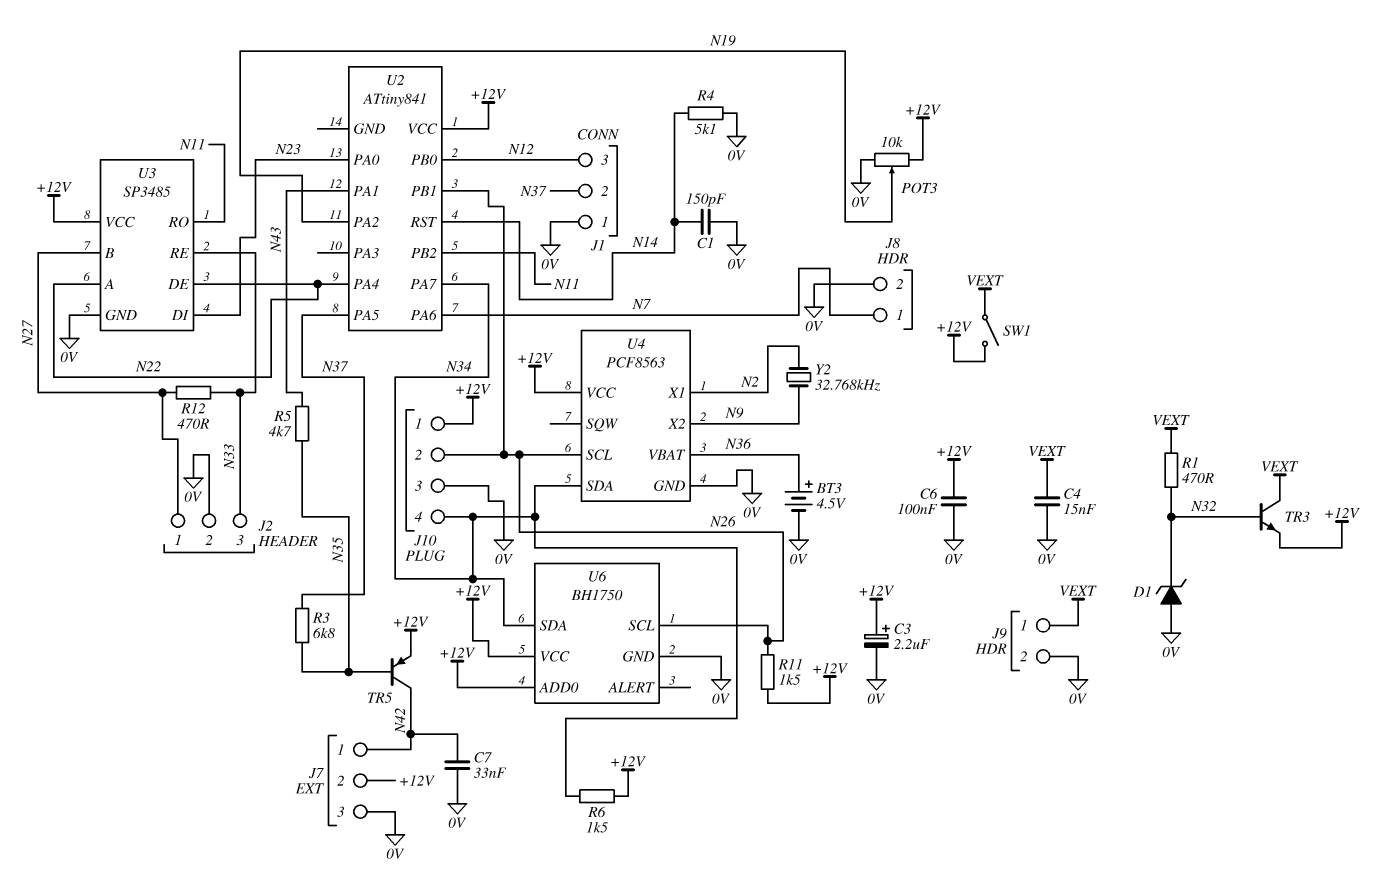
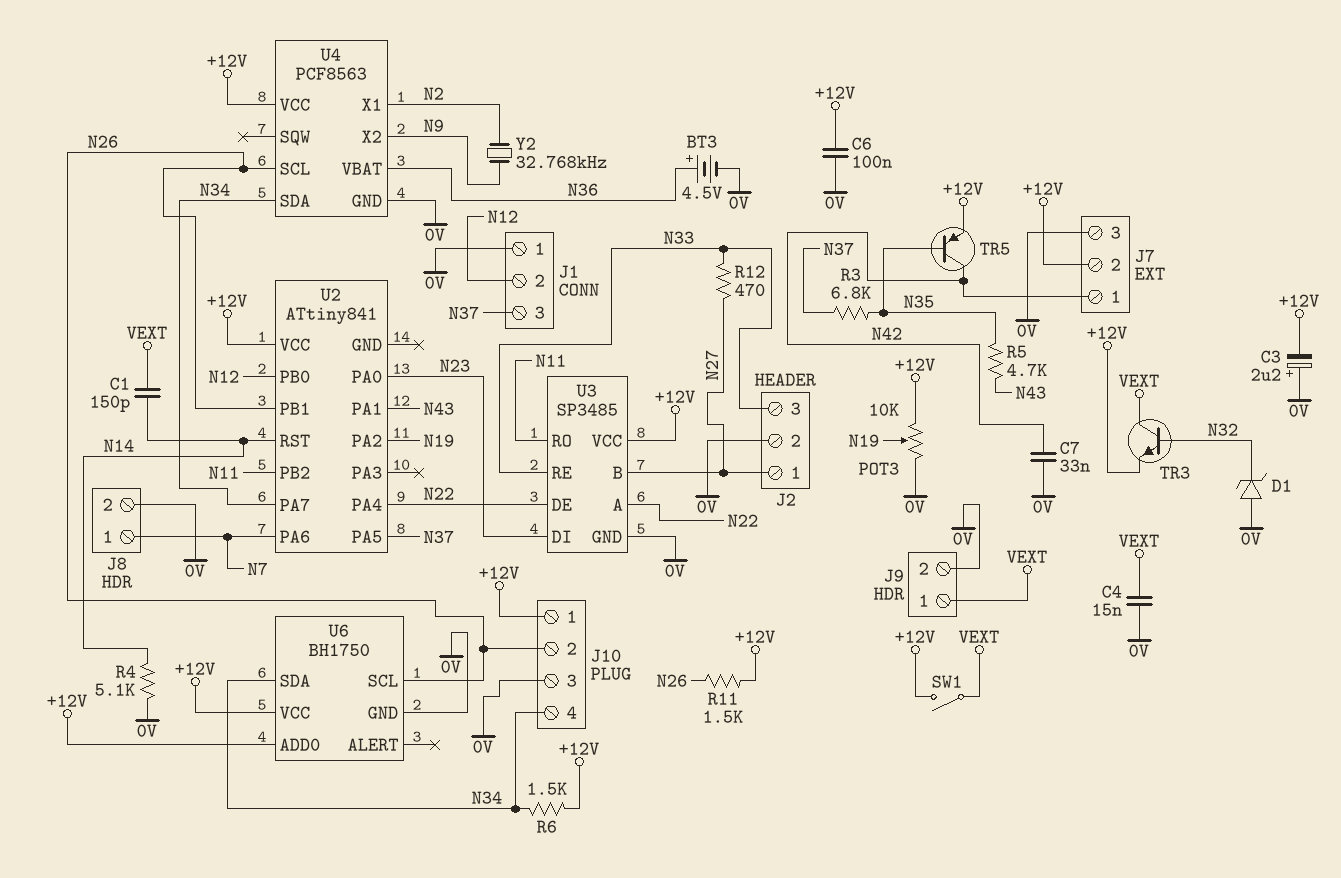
C1: 150pF (0V, N14) -> 150pF (N14, VEXT)
C3: 2.2uF (plus +12V, minus 0V) -> 2.2uF (plus 0V, minus +12V)
J1 pin 2: N37 -> N12
J1 pin 3: N12 -> N37
R1: 470 (N32, VEXT) -> none

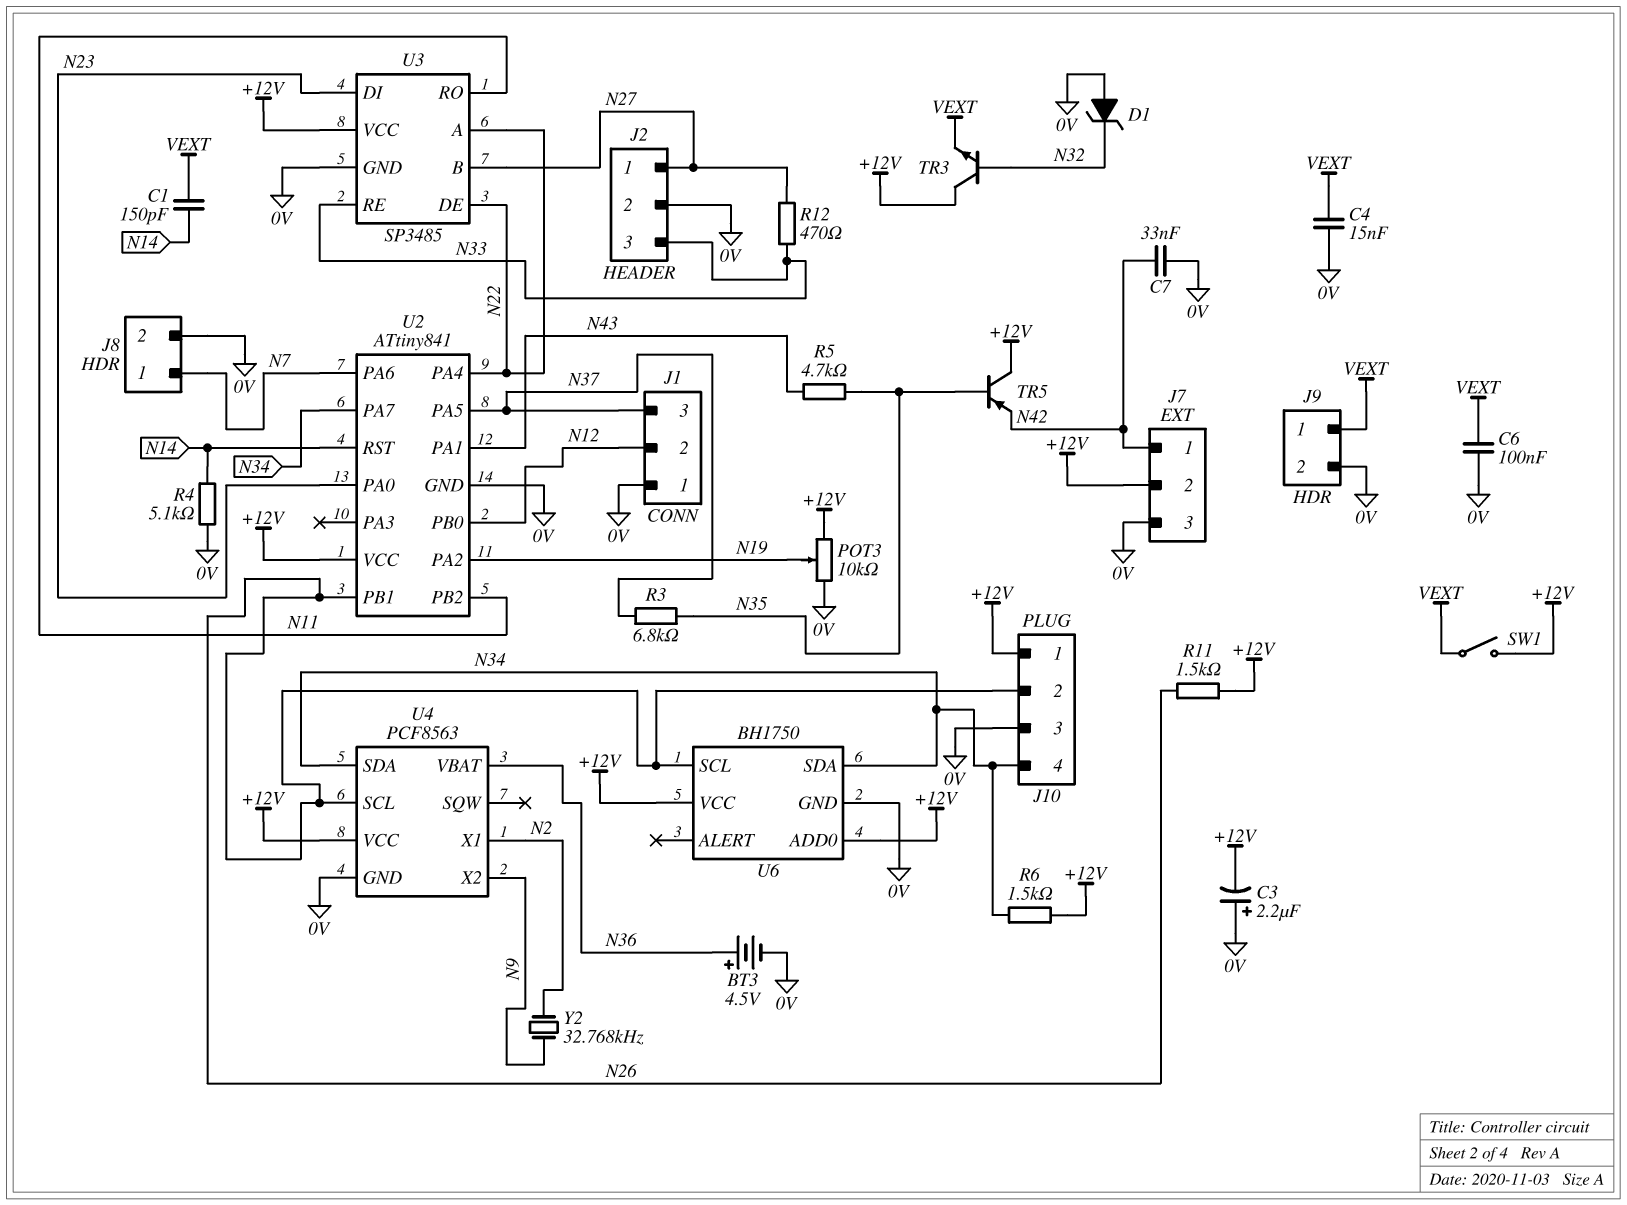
C6: 100nF (+12V, 0V) -> 100nF (0V, VEXT)
TR3: NPN (B N32, C VEXT, E +12V) -> NPN (B N32, C +12V, E VEXT)
TR5: PNP (B N35, C N42, E +12V) -> PNP (B N35, C +12V, E N42)
U2 pin GND: none -> 0V

